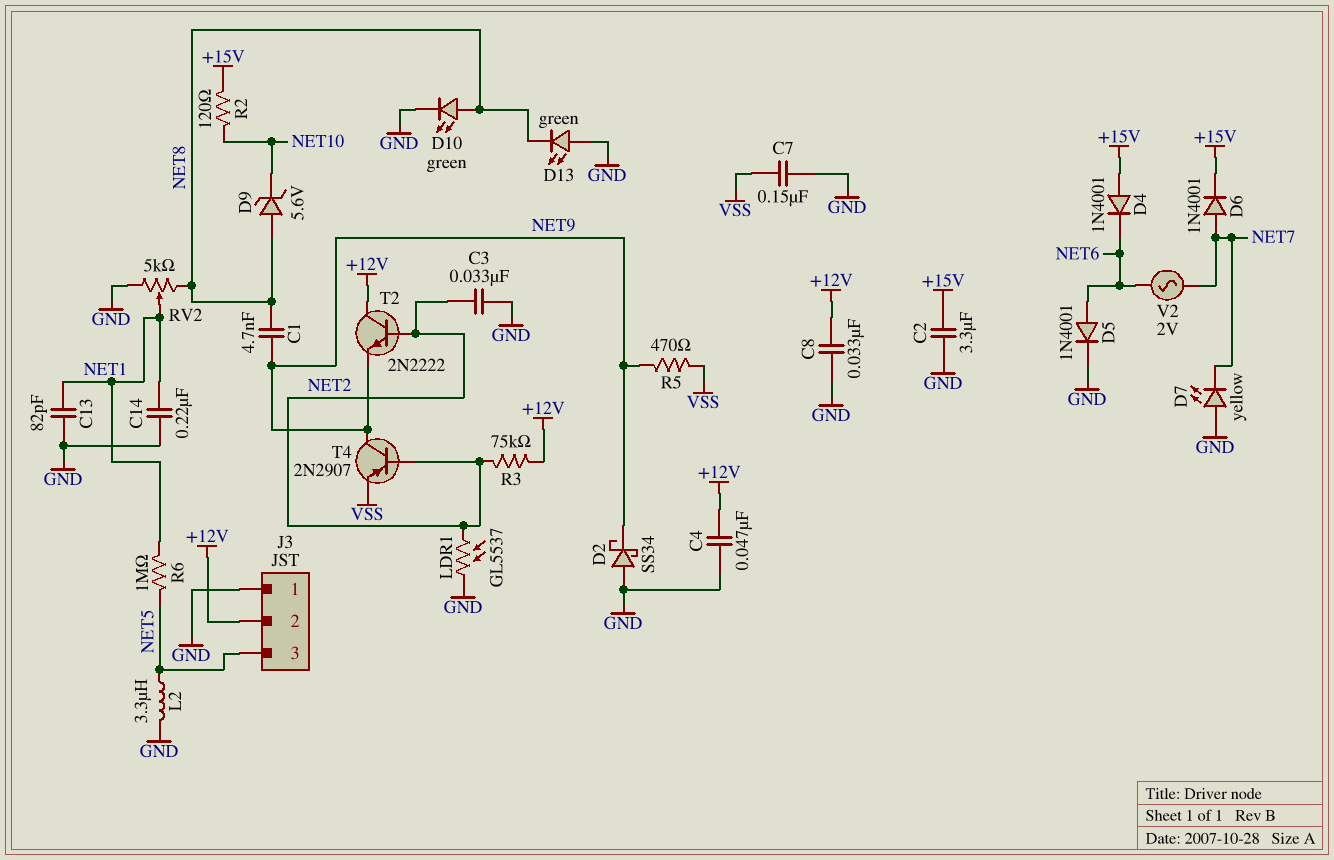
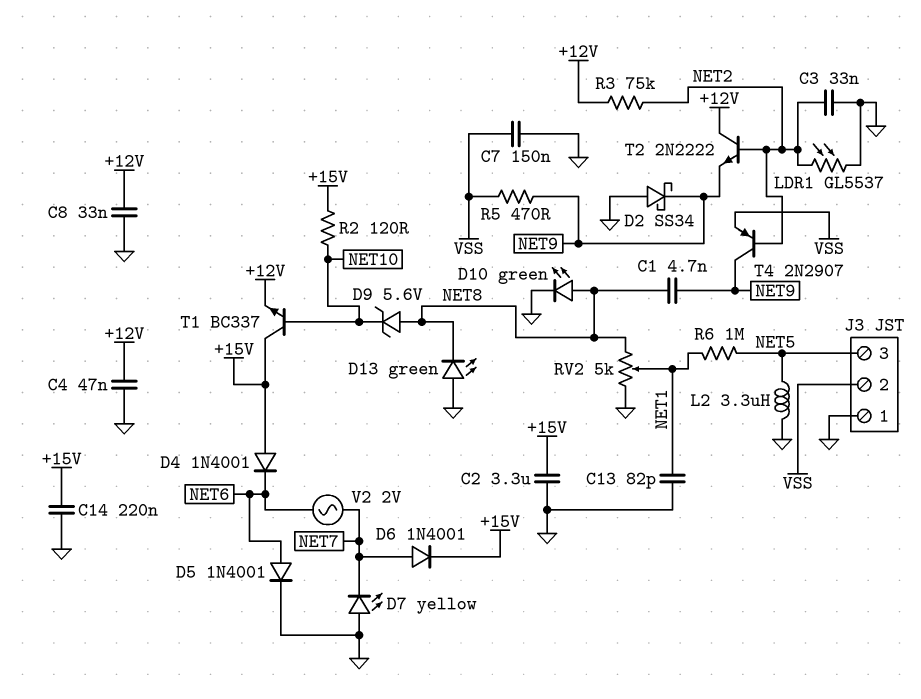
C14: 220nF (GND, NET1) -> 220nF (+15V, GND)
J3 pin 2: +12V -> VSS
T1: none -> NPN BC337 (B NET10, C +15V, E +12V)

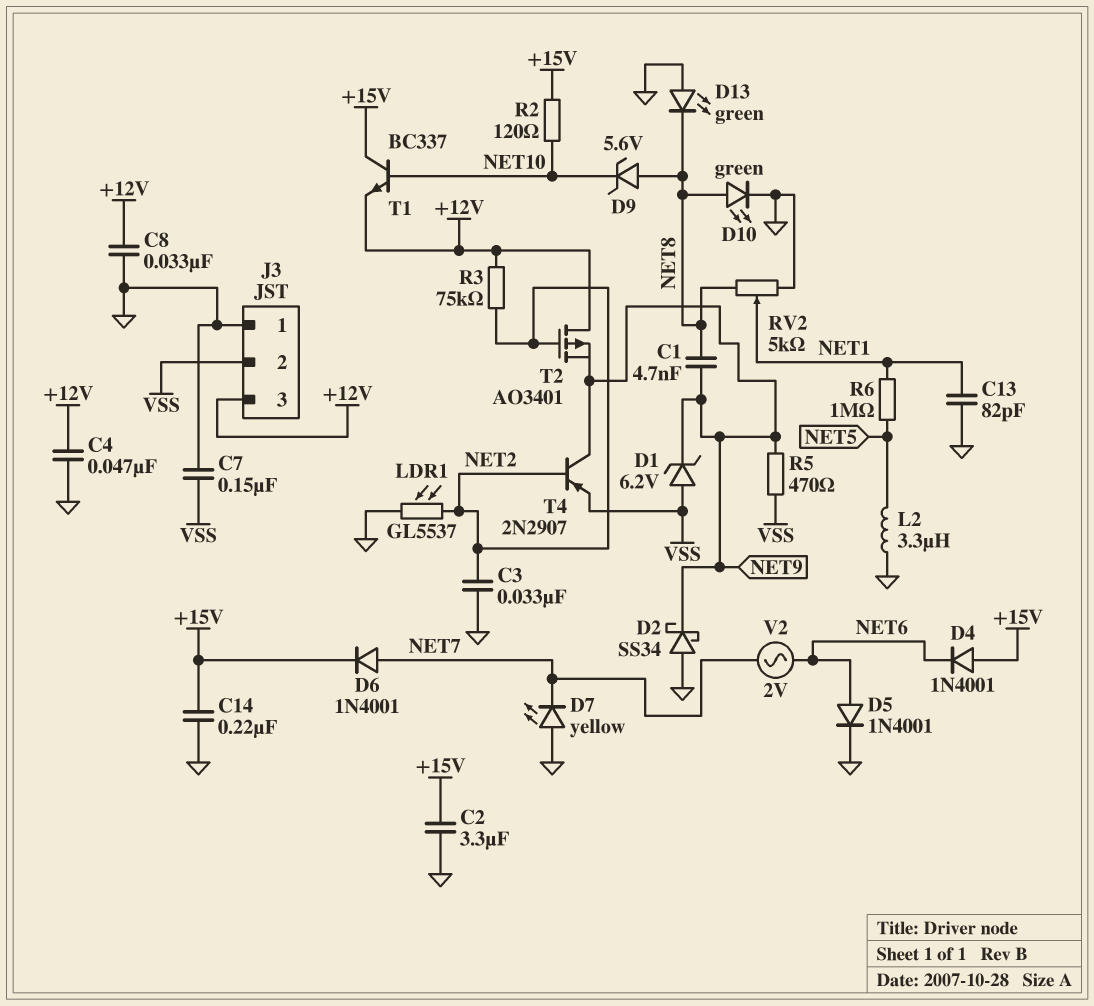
D1: none -> zener 6.2V (A VSS, K NET9)
J3 pin 3: NET5 -> +12V
T2: NPN 2N2222 (B NET2, C +12V, E NET9) -> PMOS AO3401 (G NET2, D +12V, S NET9)

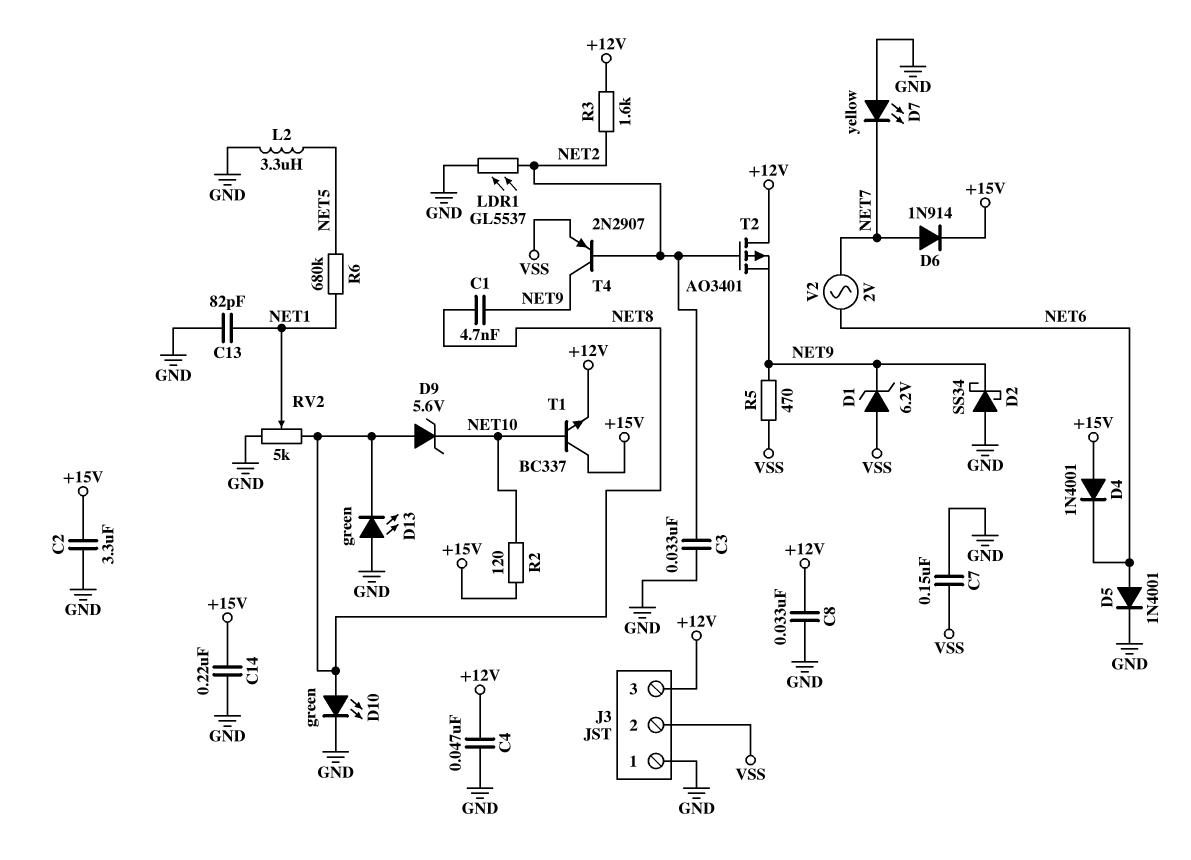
D6: diode 1N4001 (A NET7, K +15V) -> diode 1N914 (A NET7, K +15V)
R3: 75k (+12V, NET2) -> 1.6k (+12V, NET2)
R6: 1M (NET1, NET5) -> 680k (NET1, NET5)

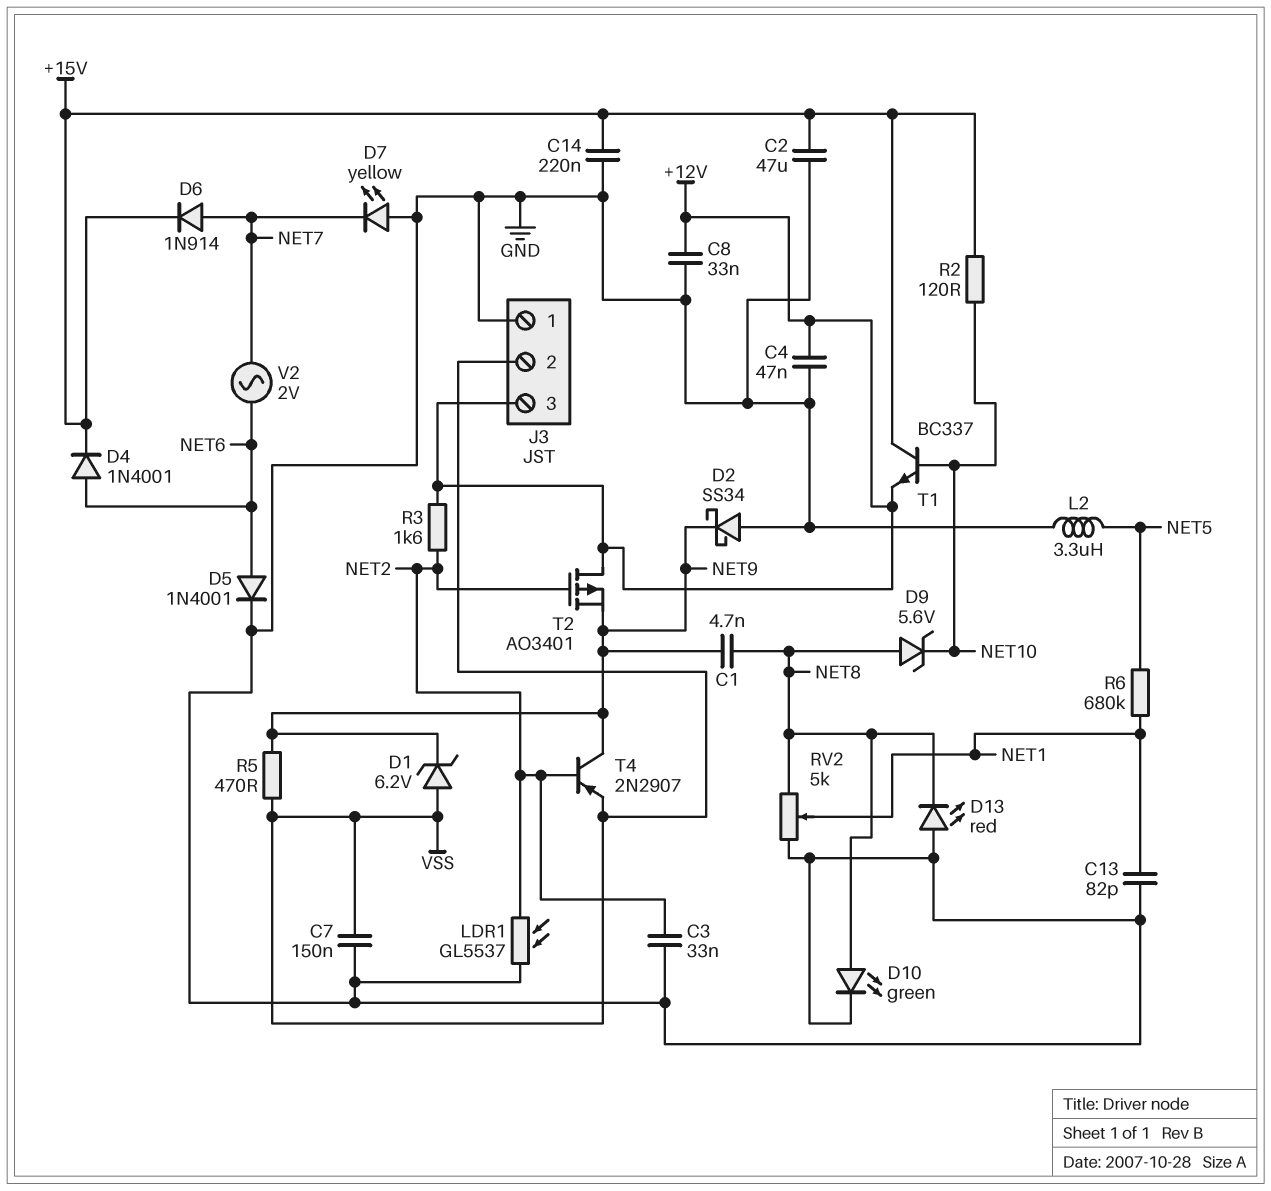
C2: 3.3uF (+15V, GND) -> 47uF (+15V, GND)
D4: diode 1N4001 (A +15V, K NET6) -> diode 1N4001 (A NET6, K +15V)
D13: LED green (A GND, K NET8) -> LED red (A GND, K NET8)

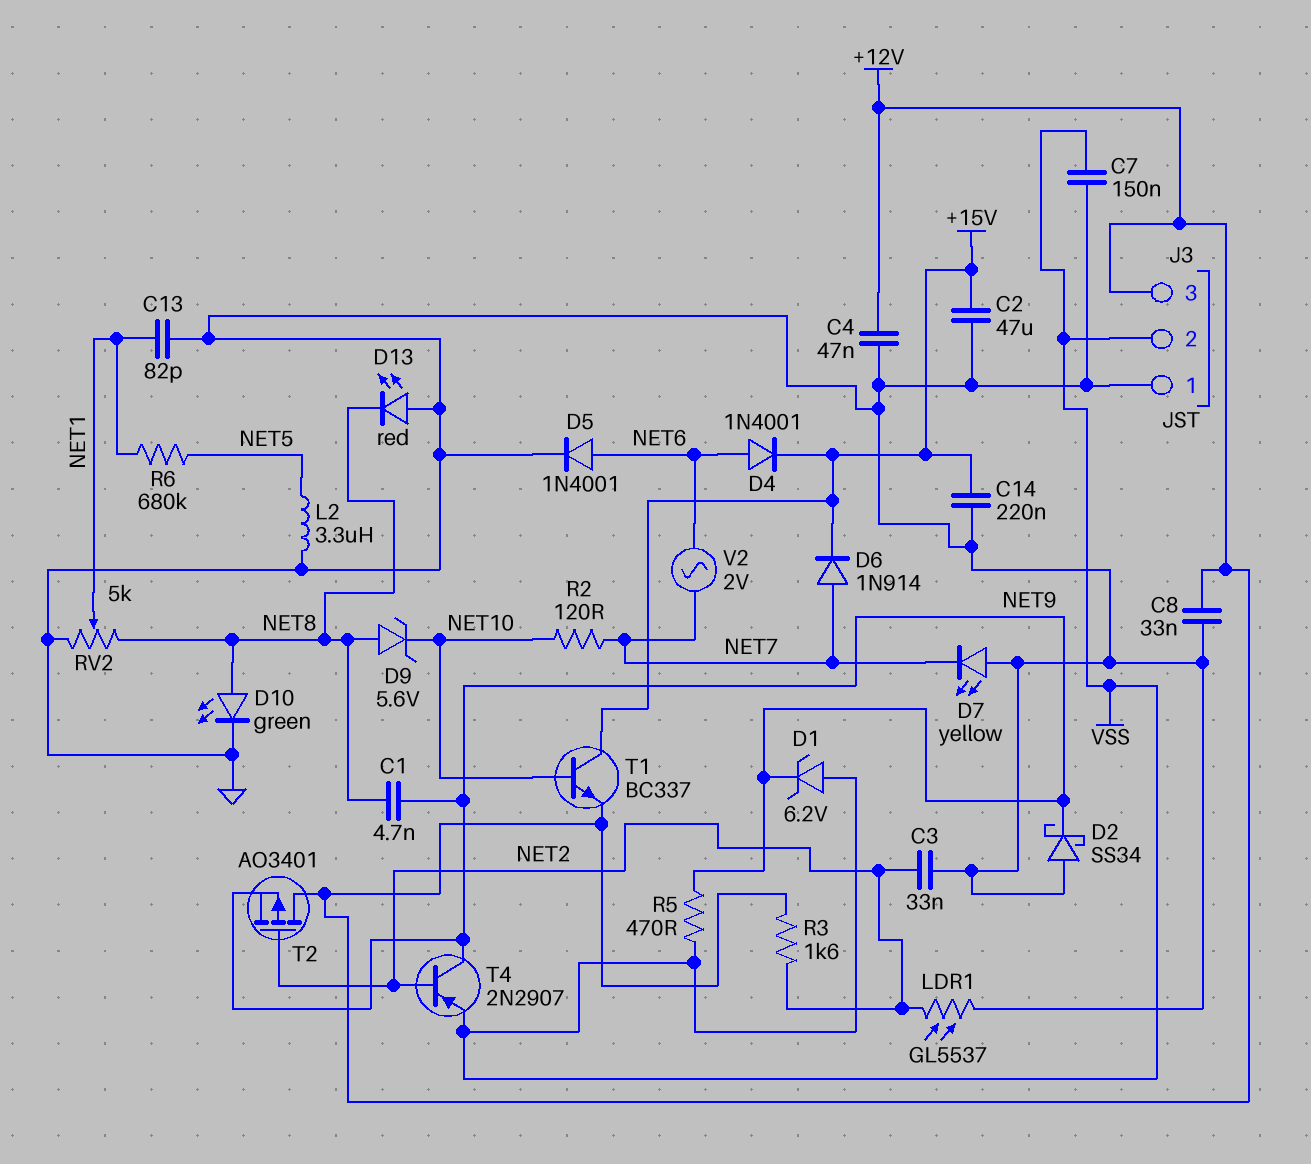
R2: 120 (+15V, NET10) -> 120 (NET7, NET10)

